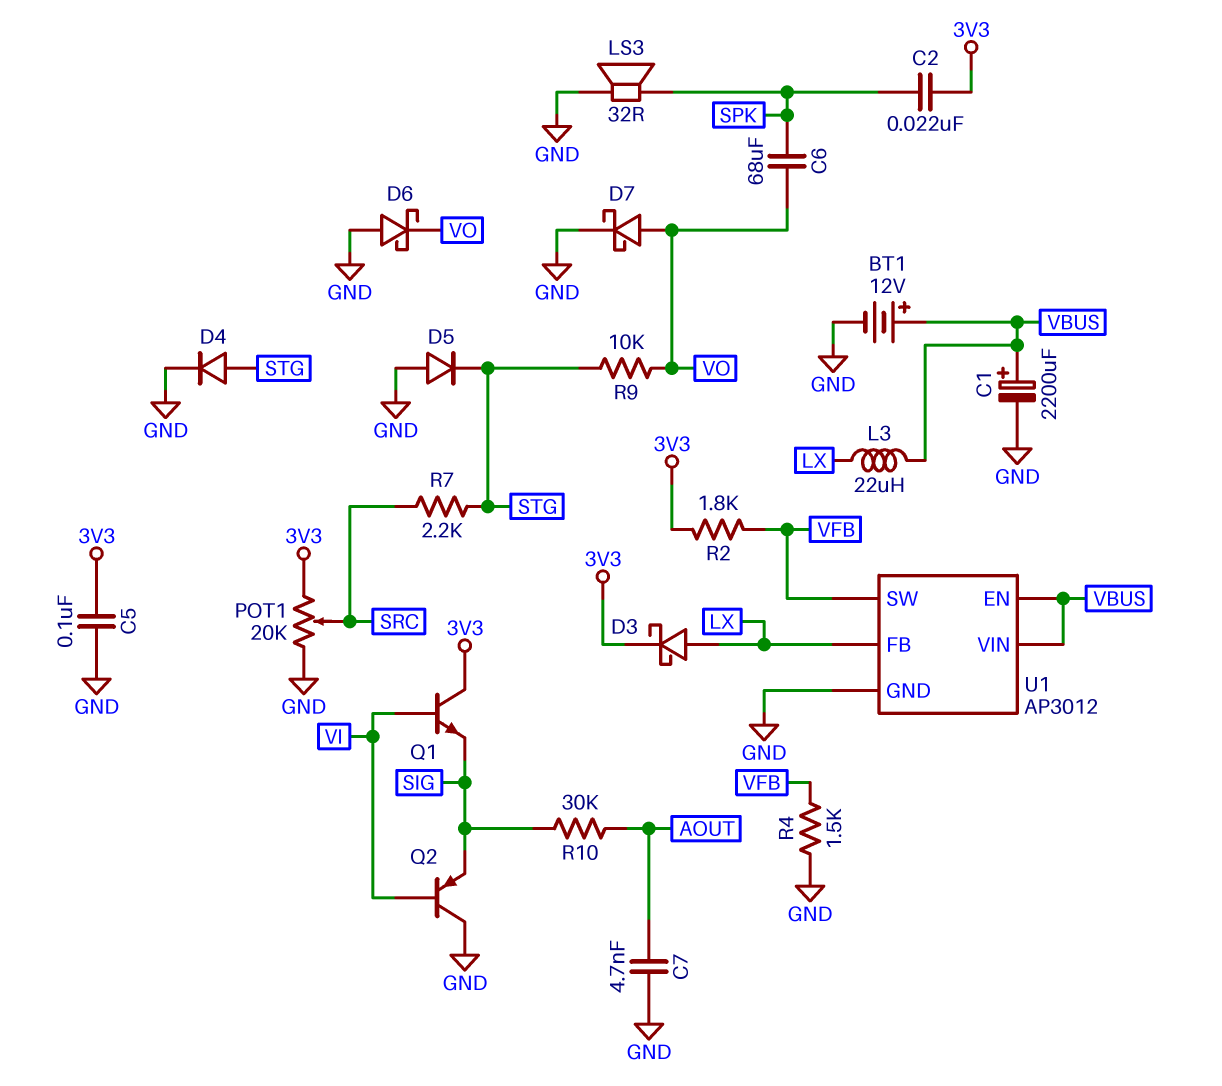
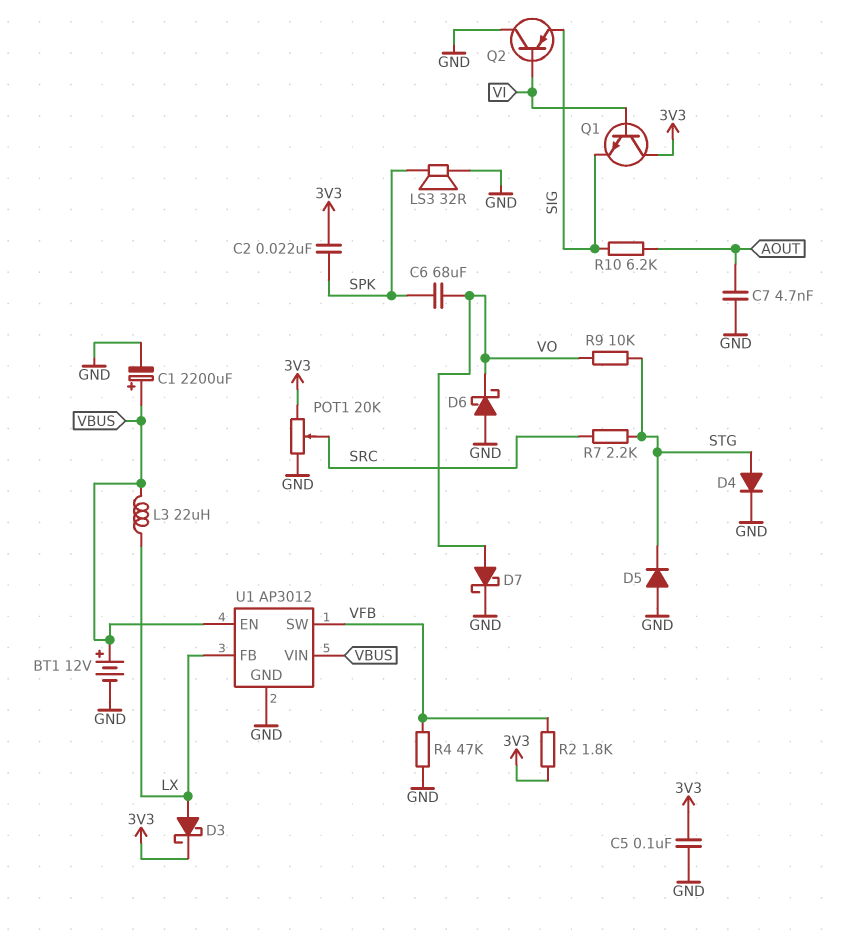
R4: 1.5k (GND, VFB) -> 47k (GND, VFB)
R10: 30k (AOUT, SIG) -> 6.2k (AOUT, SIG)

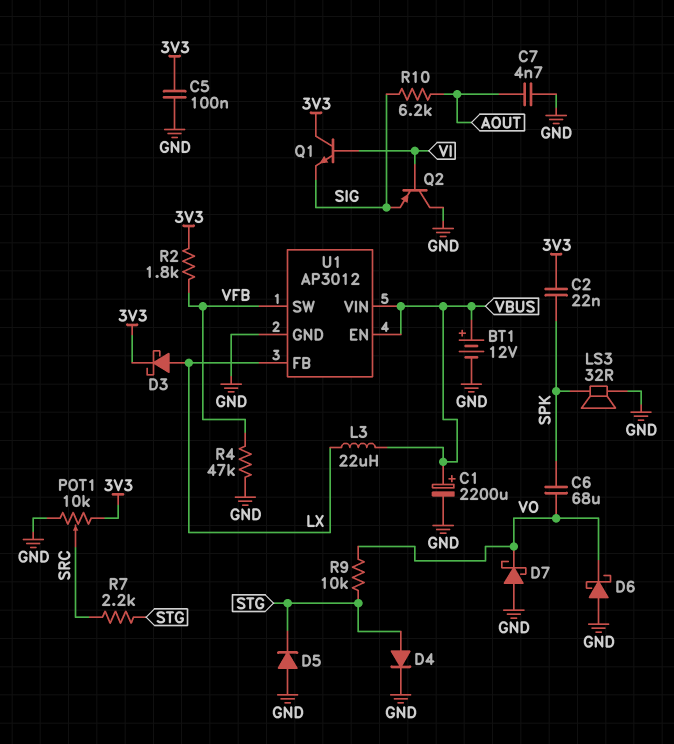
D7: schottky (A VO, K GND) -> schottky (A GND, K VO)
POT1: 20k (3V3, GND, wiper SRC) -> 10k (3V3, GND, wiper SRC)

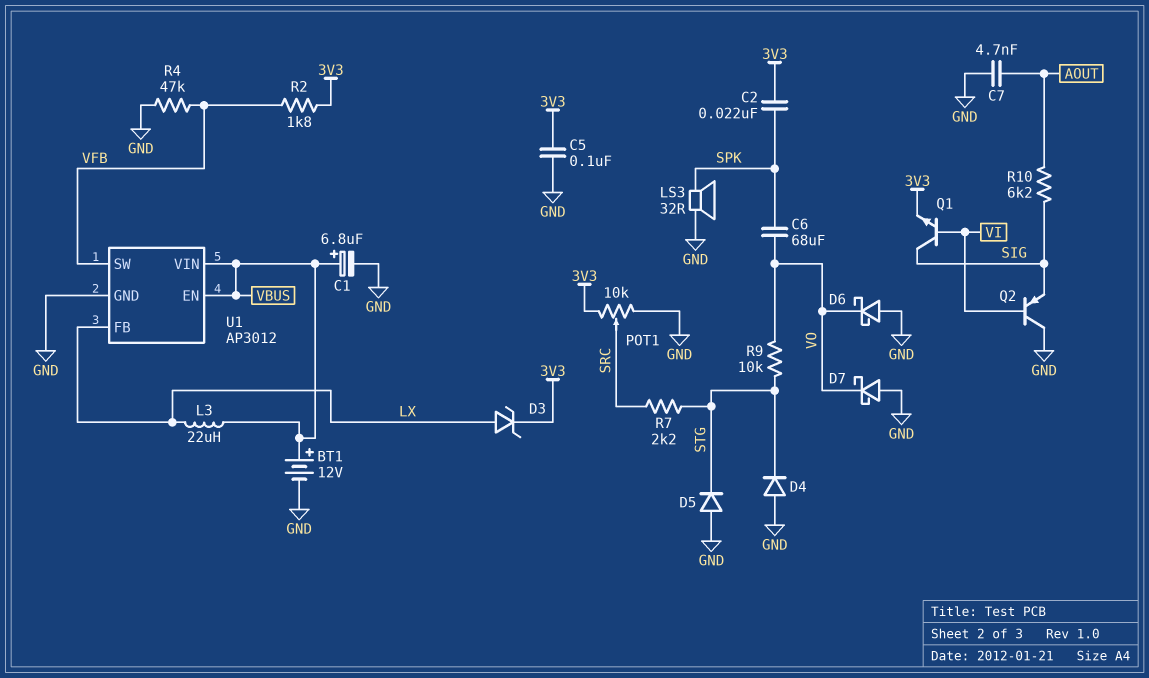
C1: 2200uF (plus VBUS, minus GND) -> 6.8uF (plus VBUS, minus GND)
D3: schottky (A LX, K 3V3) -> zener (A LX, K 3V3)
D4: diode (A STG, K GND) -> diode (A GND, K STG)
Q1: NPN (B VI, C 3V3, E SIG) -> NPN (B VI, C SIG, E 3V3)

